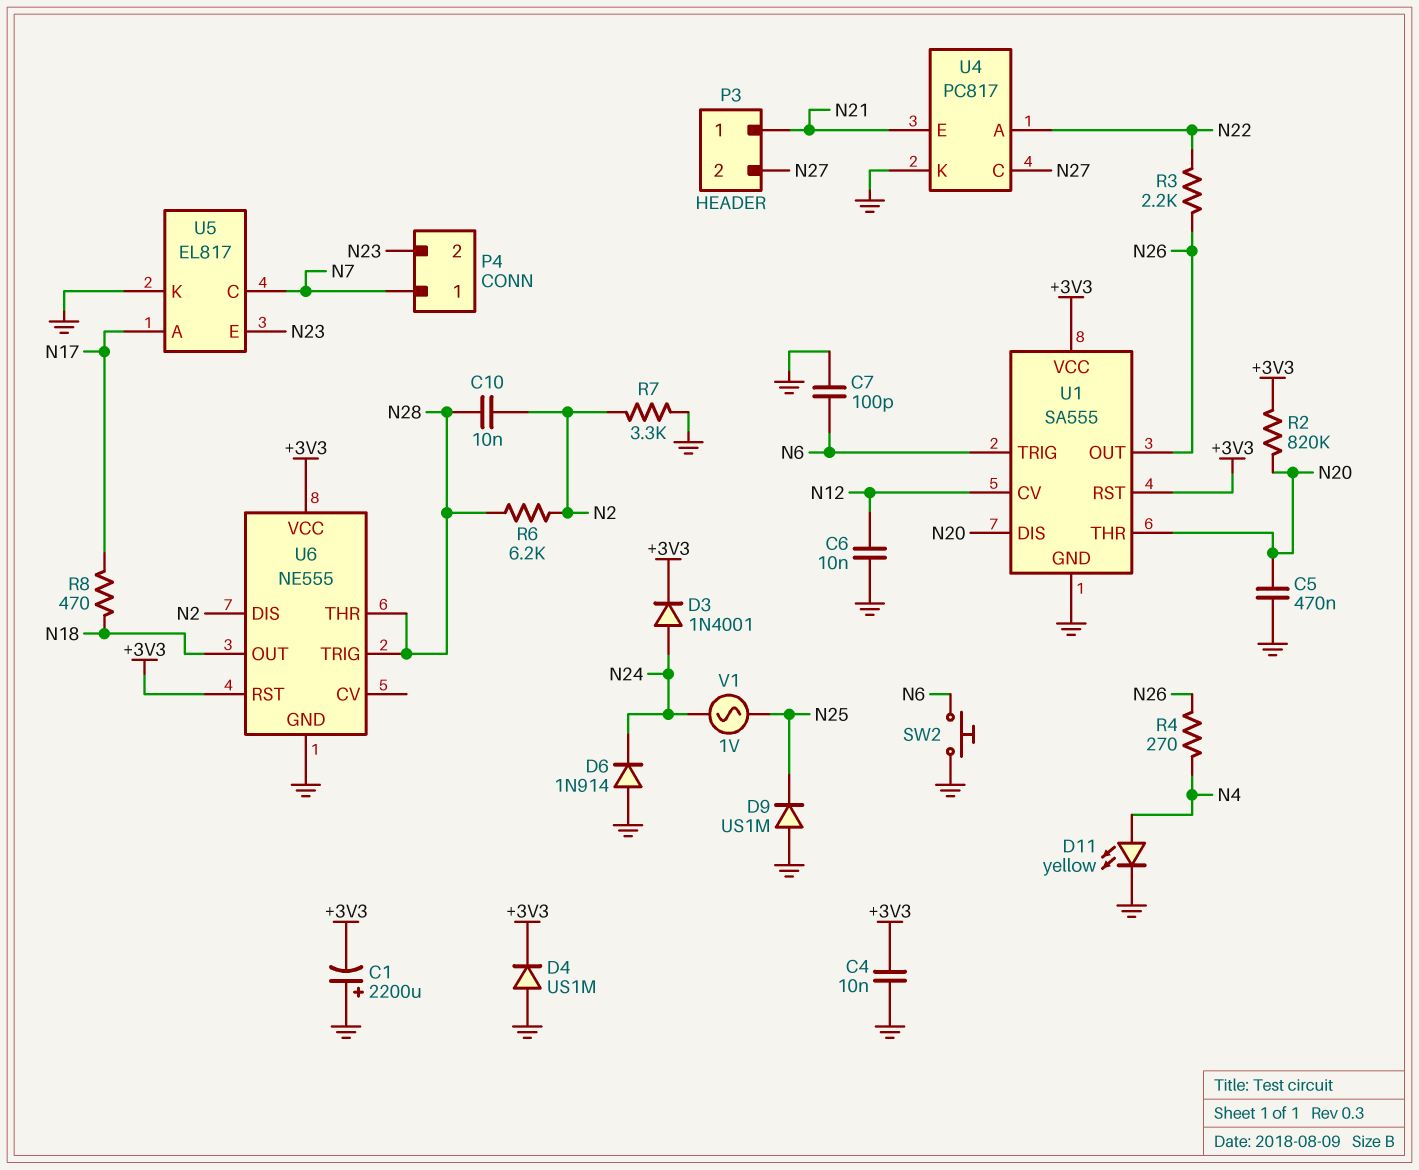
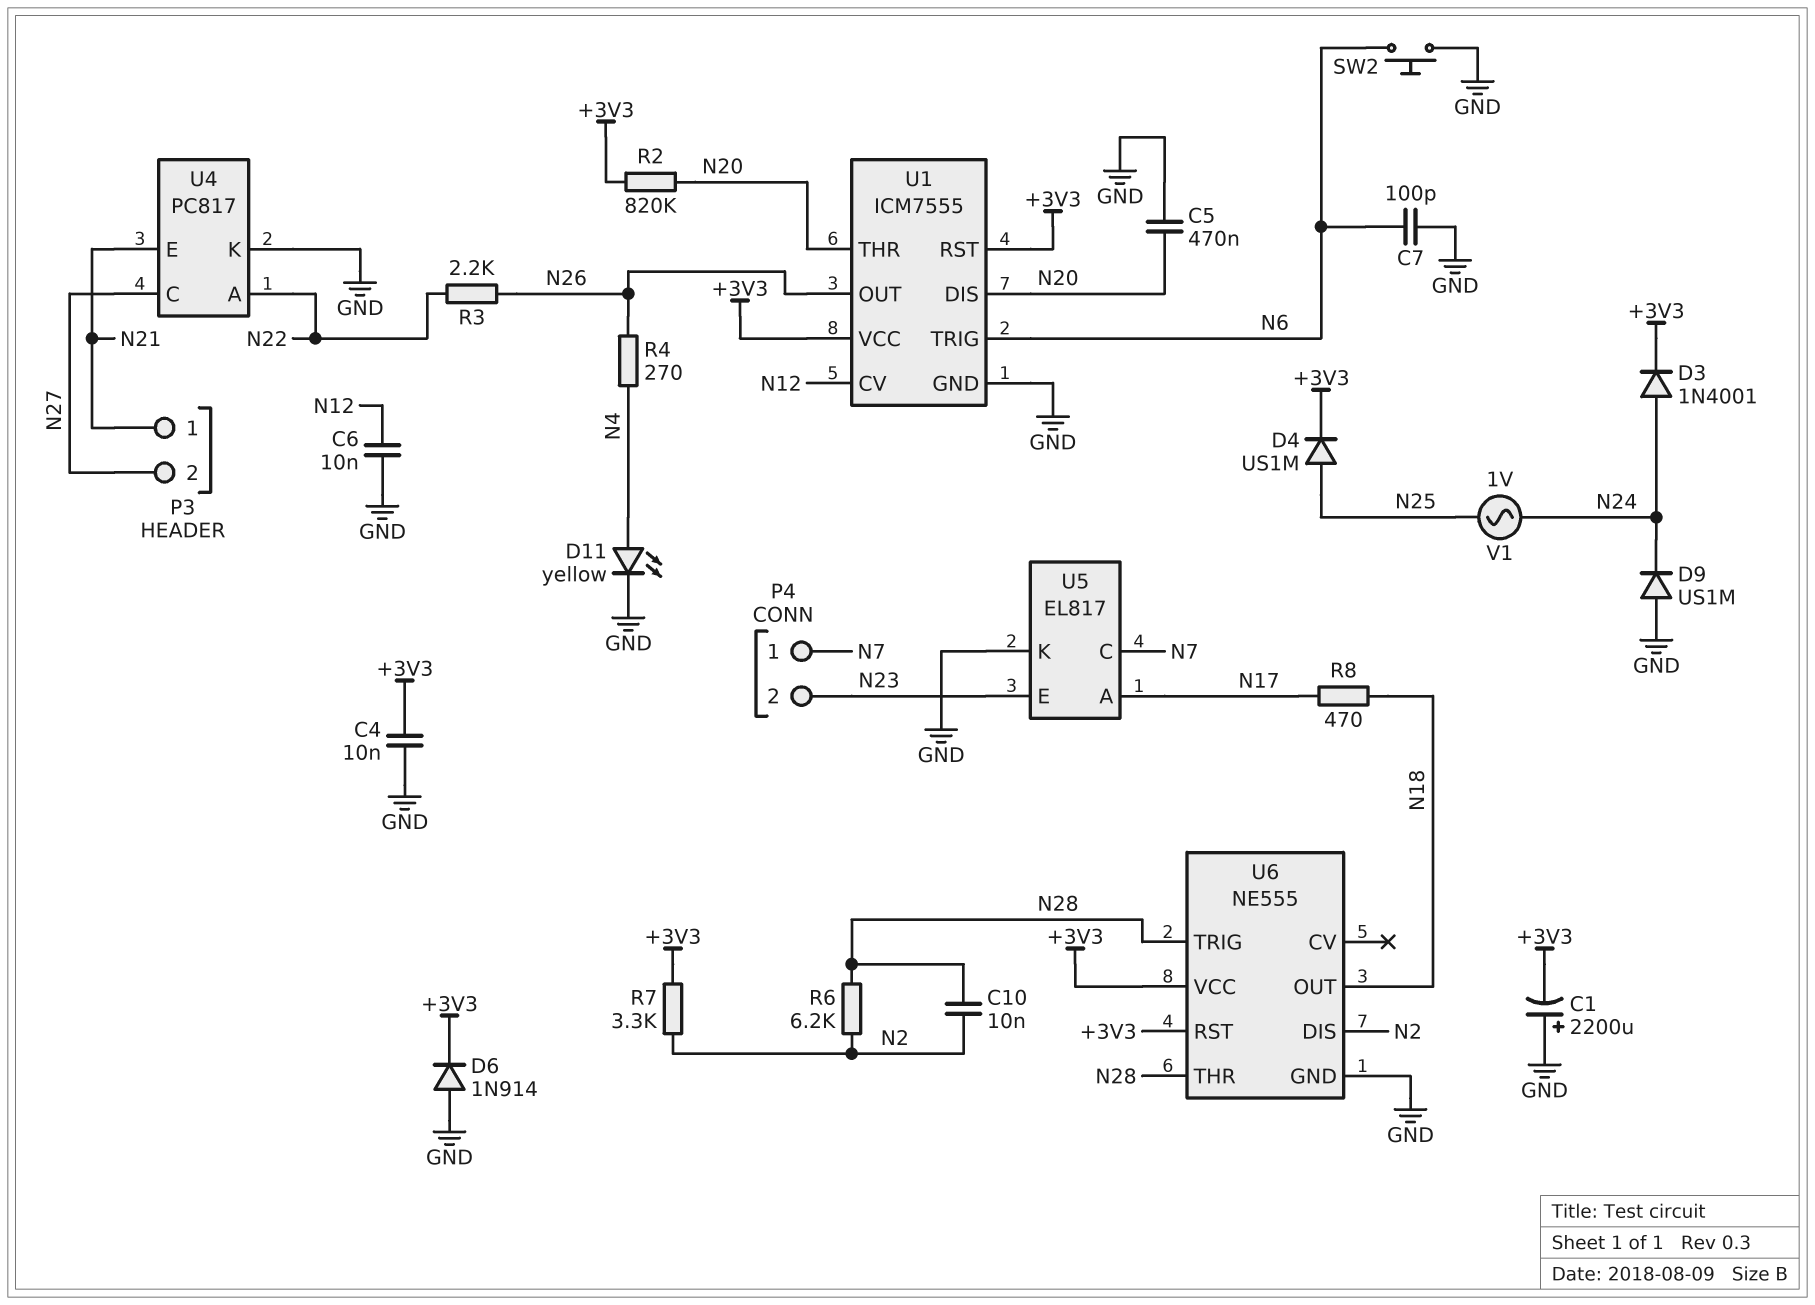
D4: diode US1M (A GND, K +3V3) -> diode US1M (A N25, K +3V3)
D6: diode 1N914 (A GND, K N24) -> diode 1N914 (A GND, K +3V3)
D9: diode US1M (A GND, K N25) -> diode US1M (A GND, K N24)
R7: 3.3k (GND, N2) -> 3.3k (+3V3, N2)
U1: SA555 -> ICM7555

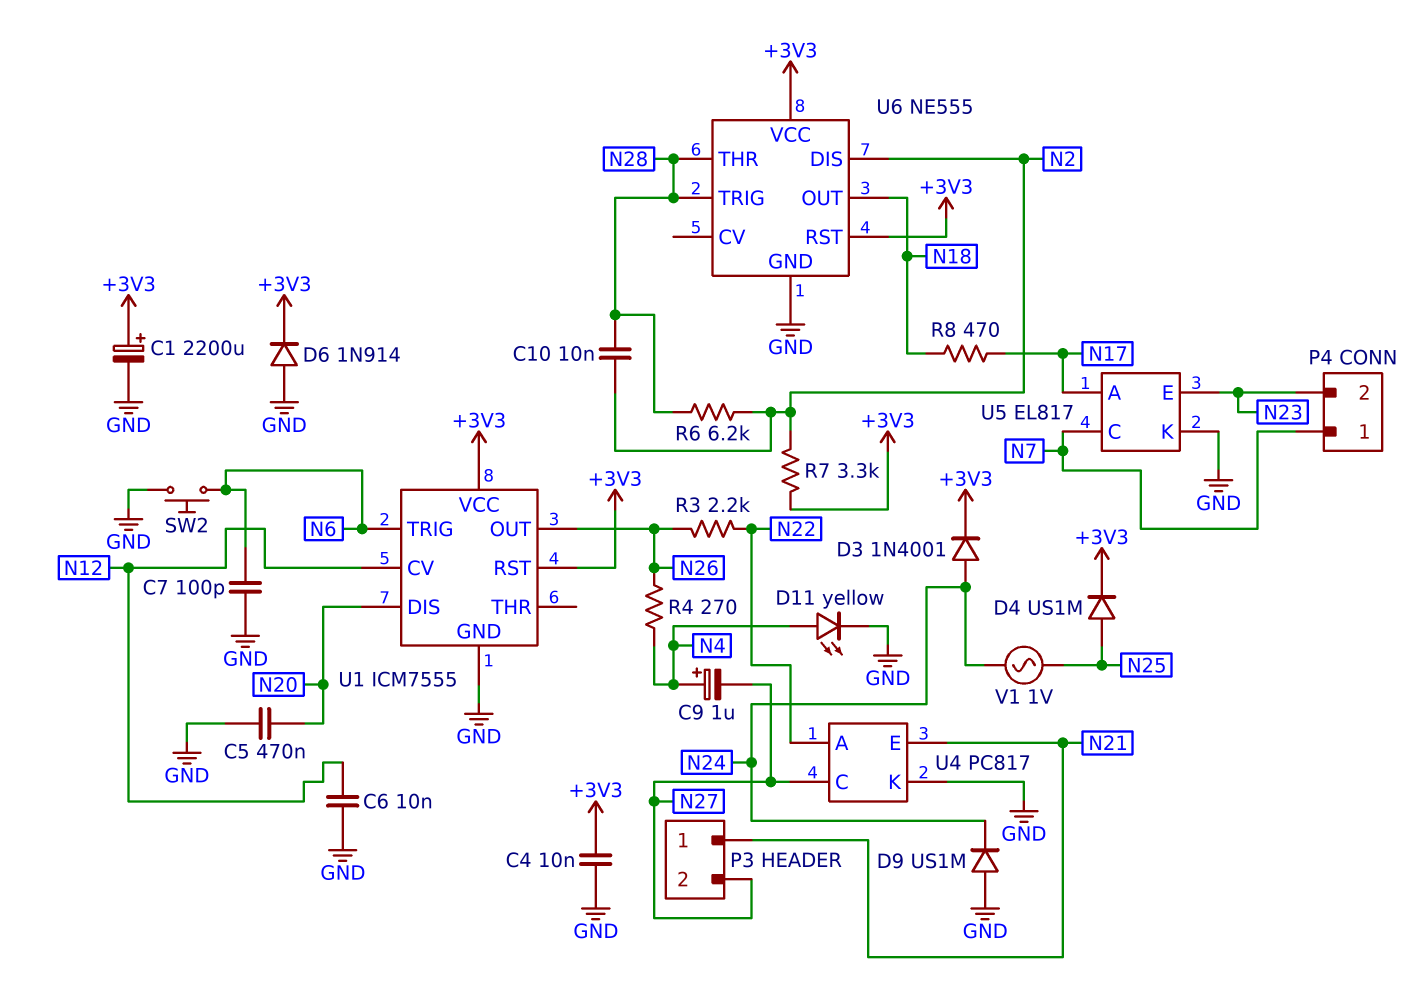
C1: 2200uF (plus GND, minus +3V3) -> 2200uF (plus +3V3, minus GND)
C9: none -> 1uF (plus N4, minus N27)
R2: 820k (+3V3, N20) -> none
U1 pin THR: N20 -> none

